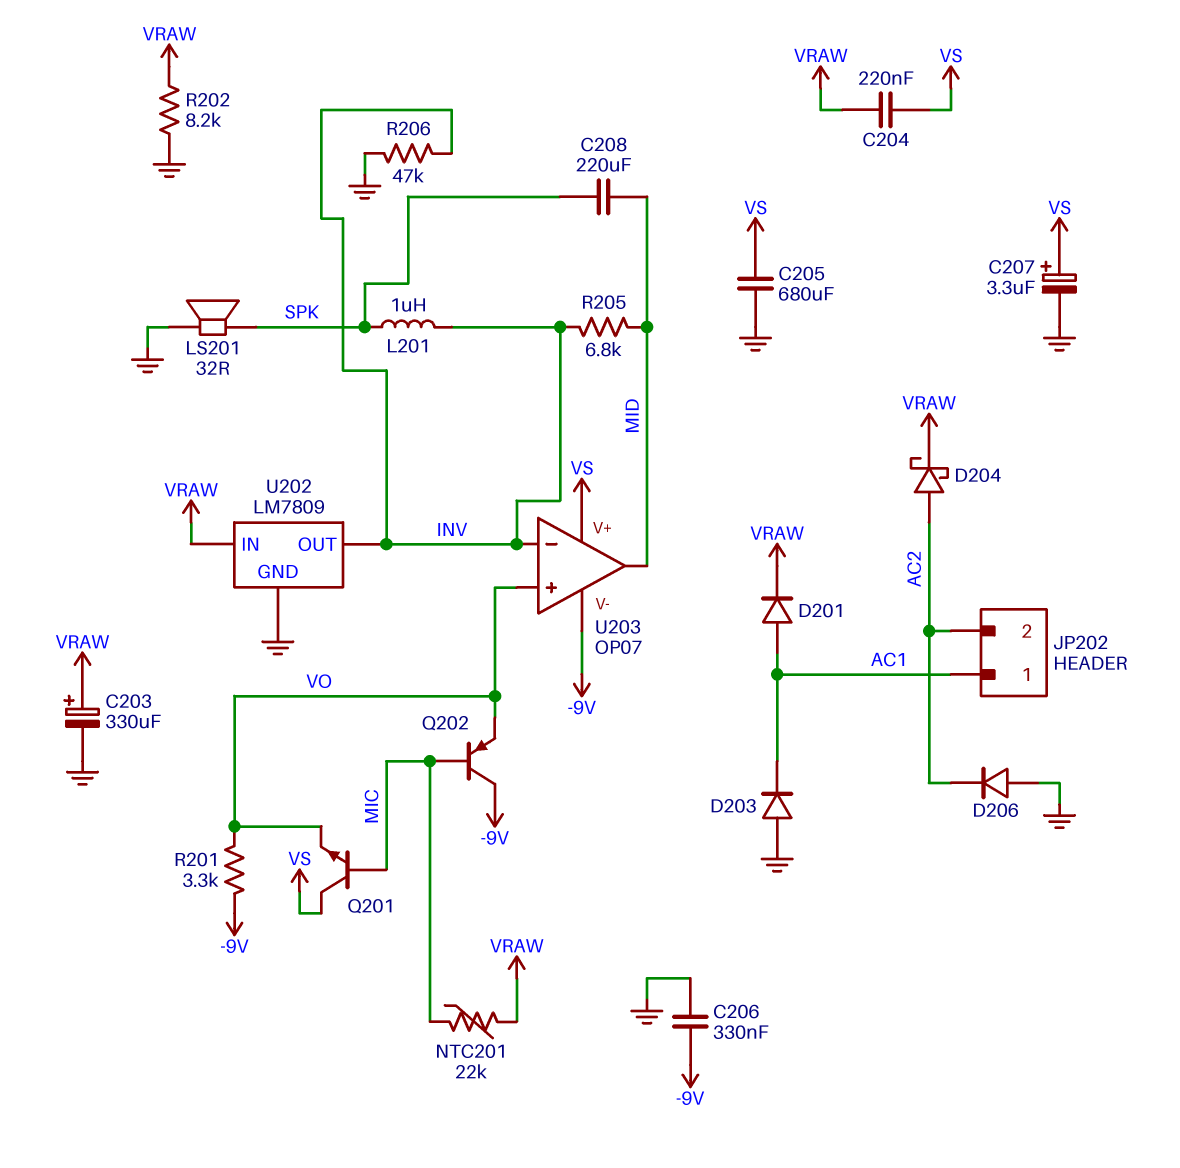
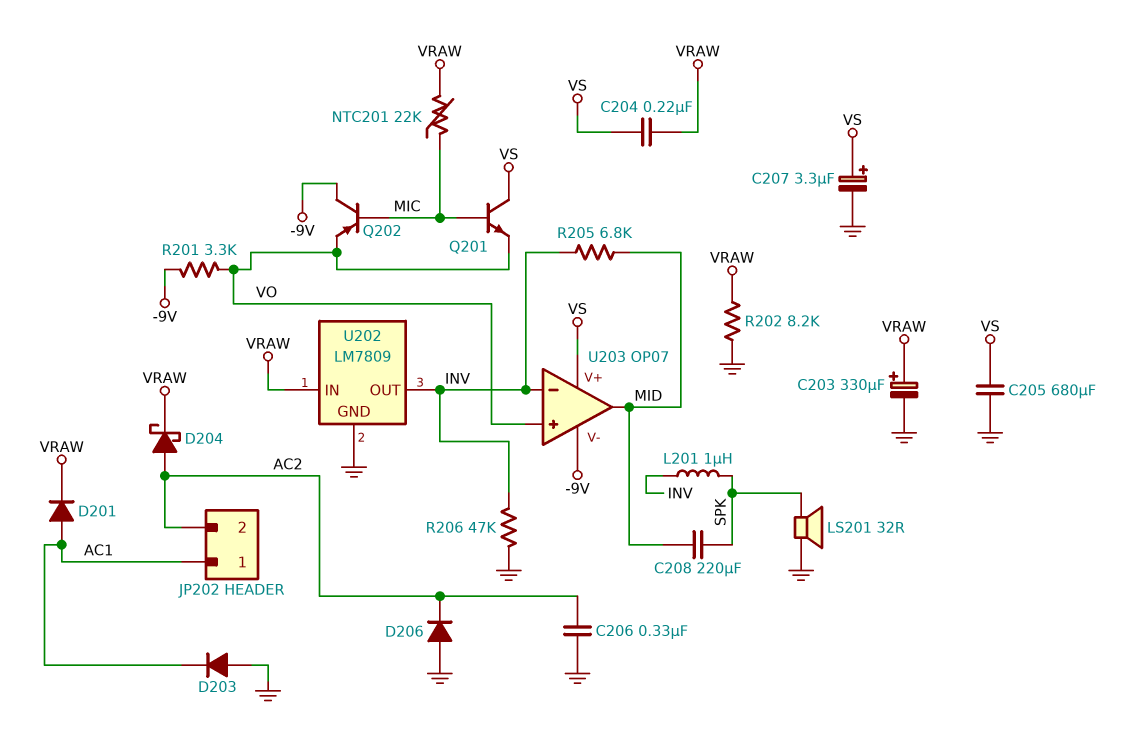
C206: 330nF (-9V, GND) -> 330nF (AC2, GND)

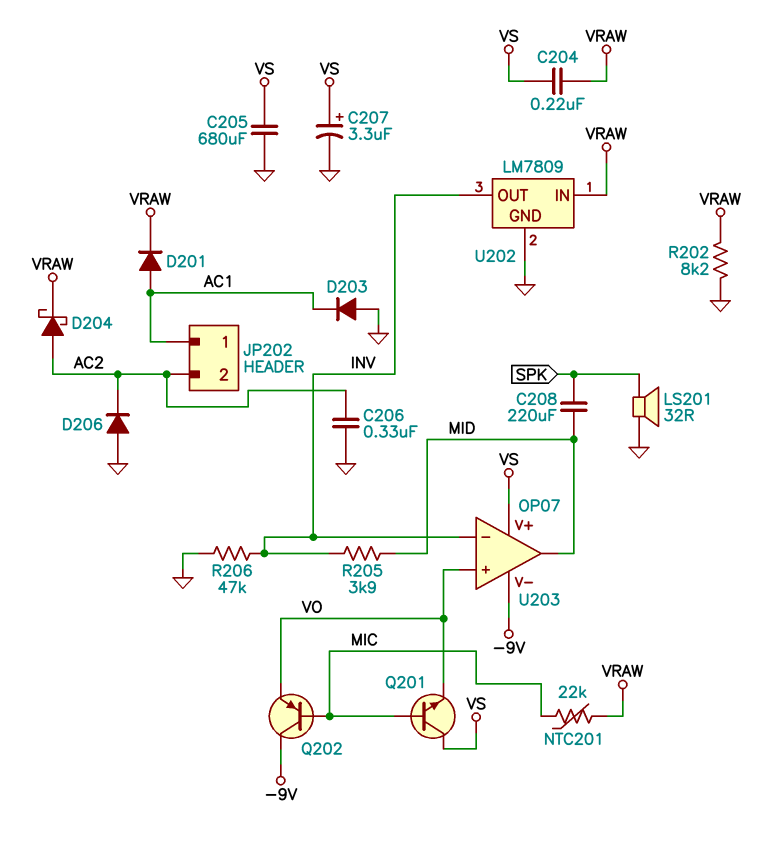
C203: 330uF (plus VRAW, minus GND) -> none
L201: 1uH (INV, SPK) -> none
R201: 3.3k (-9V, VO) -> none
R205: 6.8k (INV, MID) -> 3.9k (INV, MID)

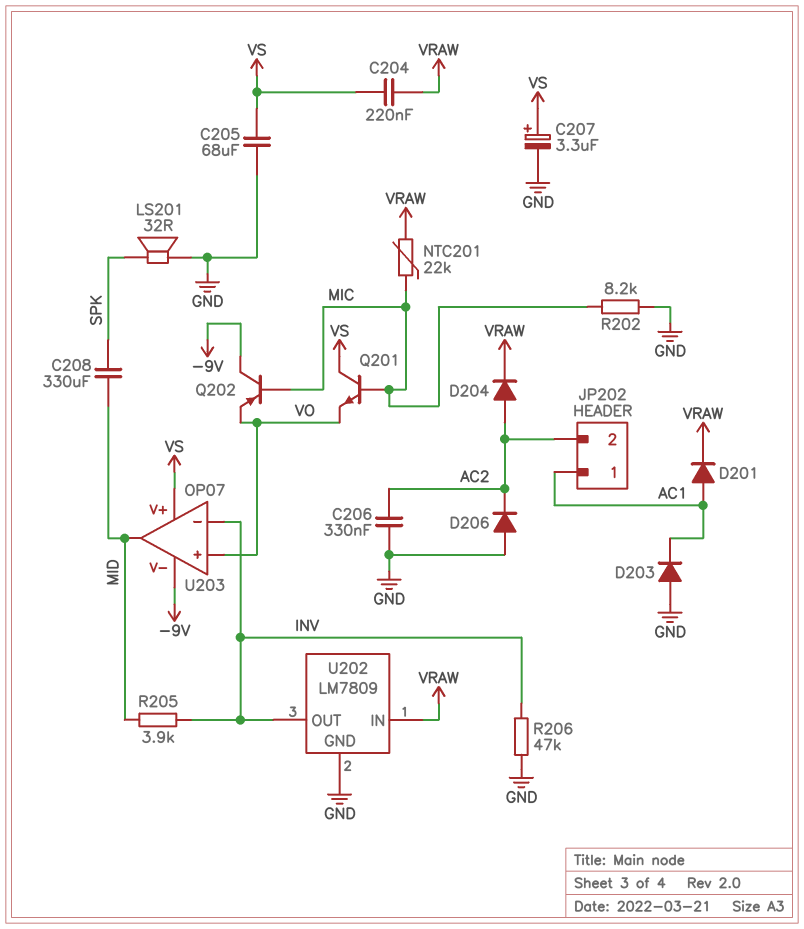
C205: 680uF (GND, VS) -> 68uF (GND, VS)
C208: 220uF (MID, SPK) -> 330uF (MID, SPK)
D204: schottky (A AC2, K VRAW) -> diode (A AC2, K VRAW)
R202: 8.2k (GND, VRAW) -> 8.2k (GND, MIC)

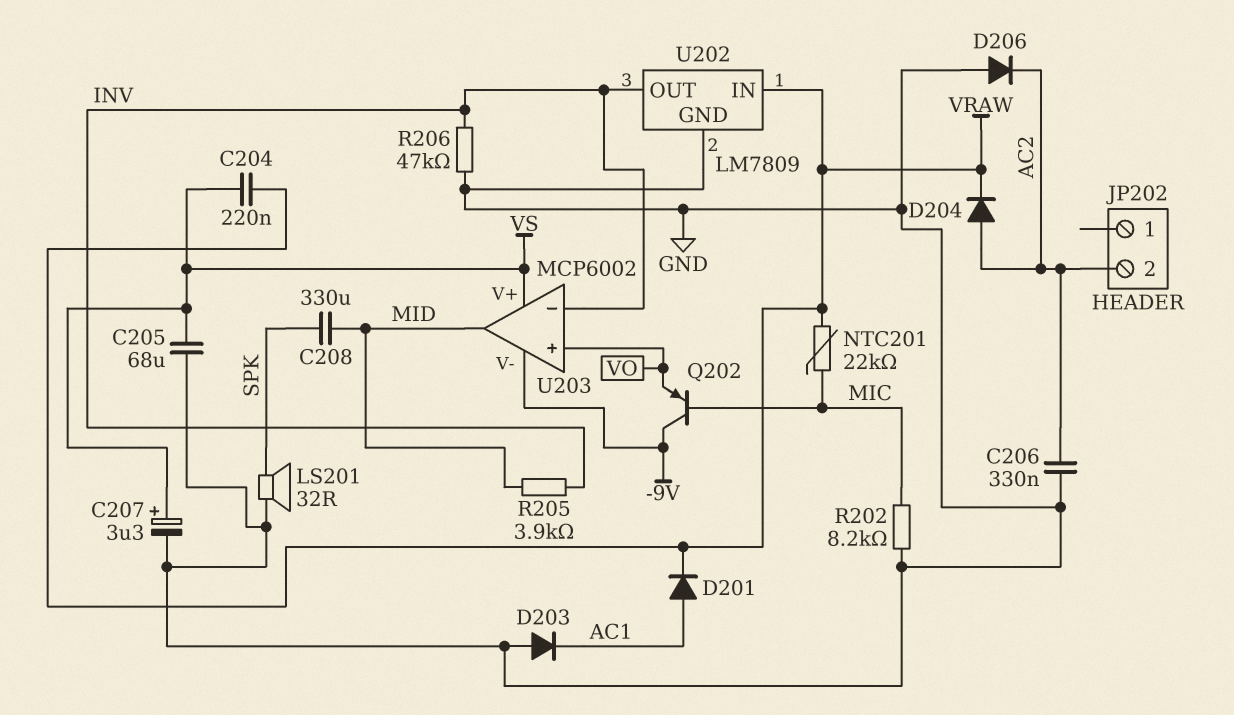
JP202 pin 1: AC1 -> none
Q201: NPN (B MIC, C VS, E VO) -> none
U203: OP07 -> MCP6002

